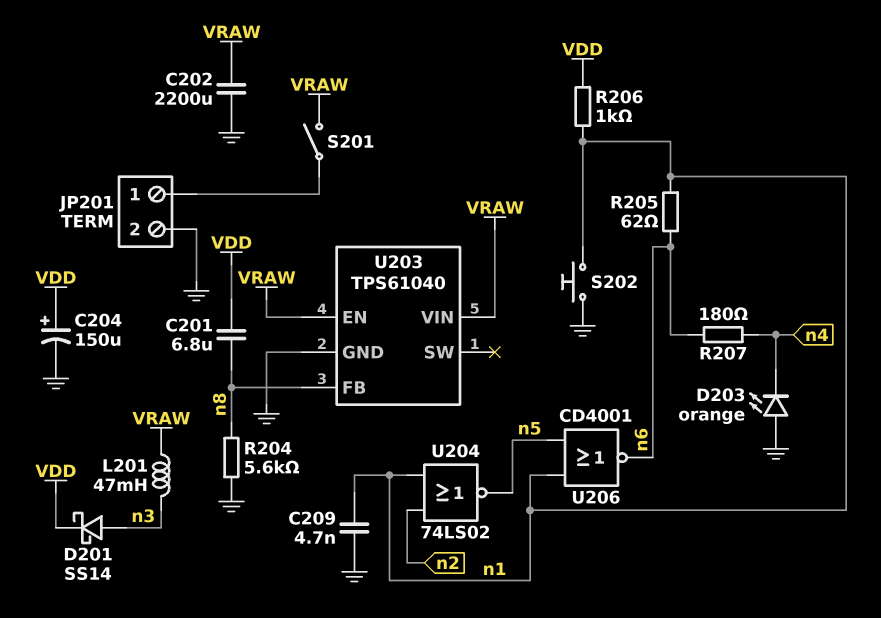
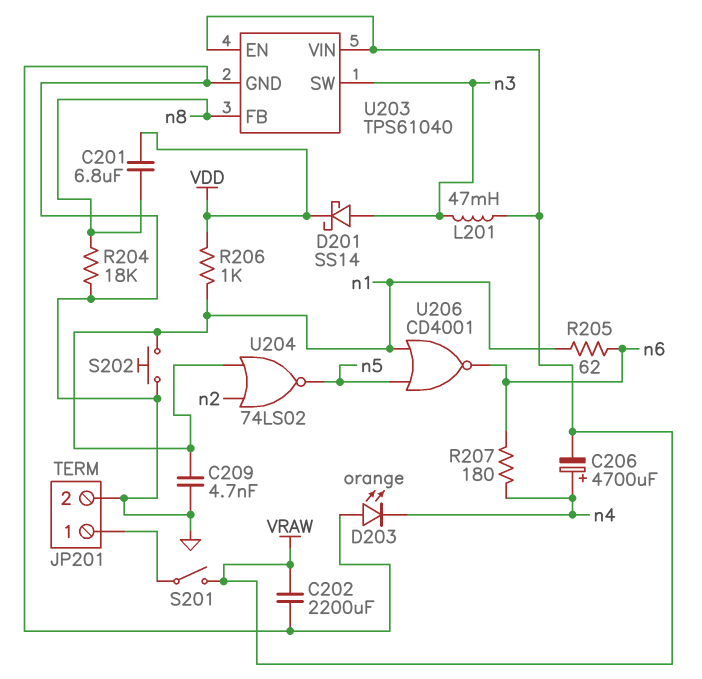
C204: 150uF (plus VDD, minus GND) -> none
C206: none -> 4700uF (plus n4, minus VRAW)
R204: 5.6k (GND, n8) -> 18k (GND, n8)
U203 pin SW: none -> n3

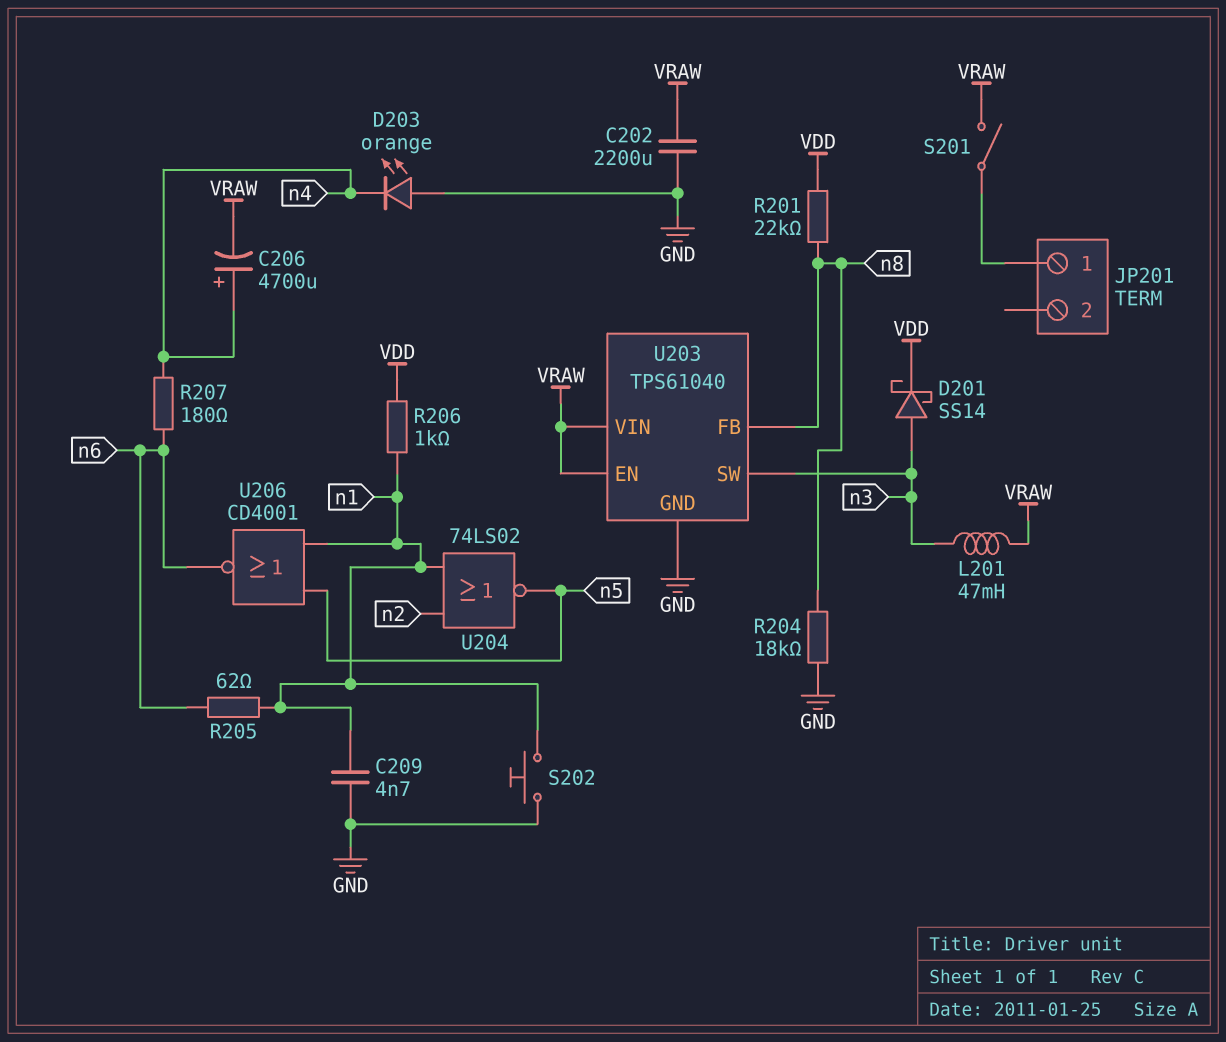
C201: 6.8uF (VDD, n8) -> none
JP201 pin 2: GND -> none
R201: none -> 22k (VDD, n8)

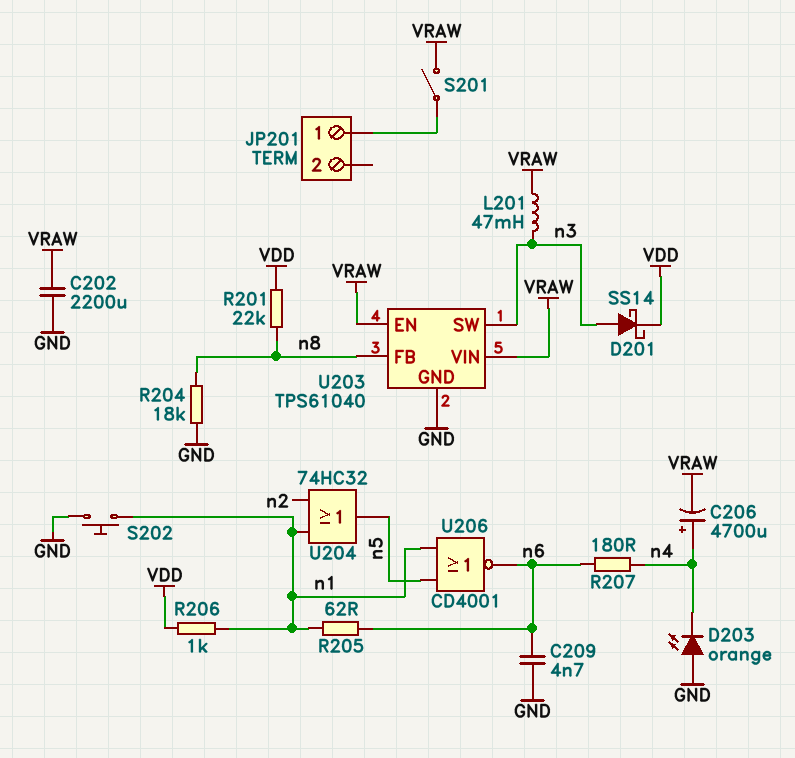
C209: 4.7nF (GND, n1) -> 4.7nF (GND, n6)
U204: NOR 74LS02 (in n1, in n2, out n5) -> OR 74HC32 (in n1, in n2, out n5)

